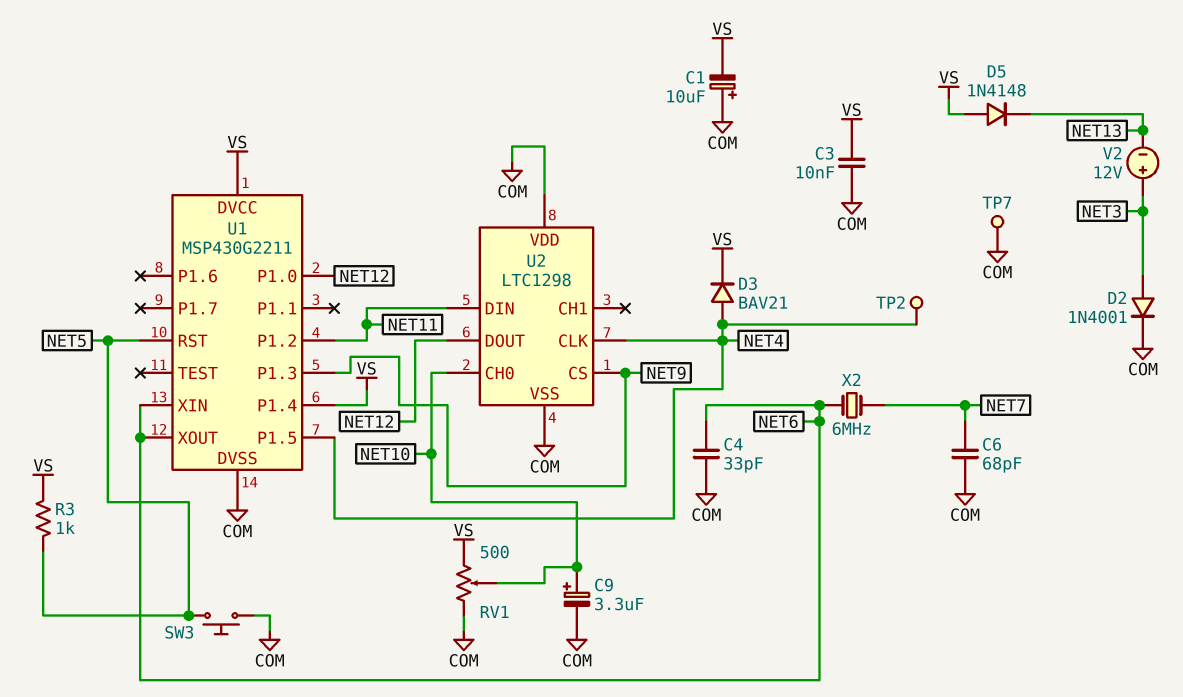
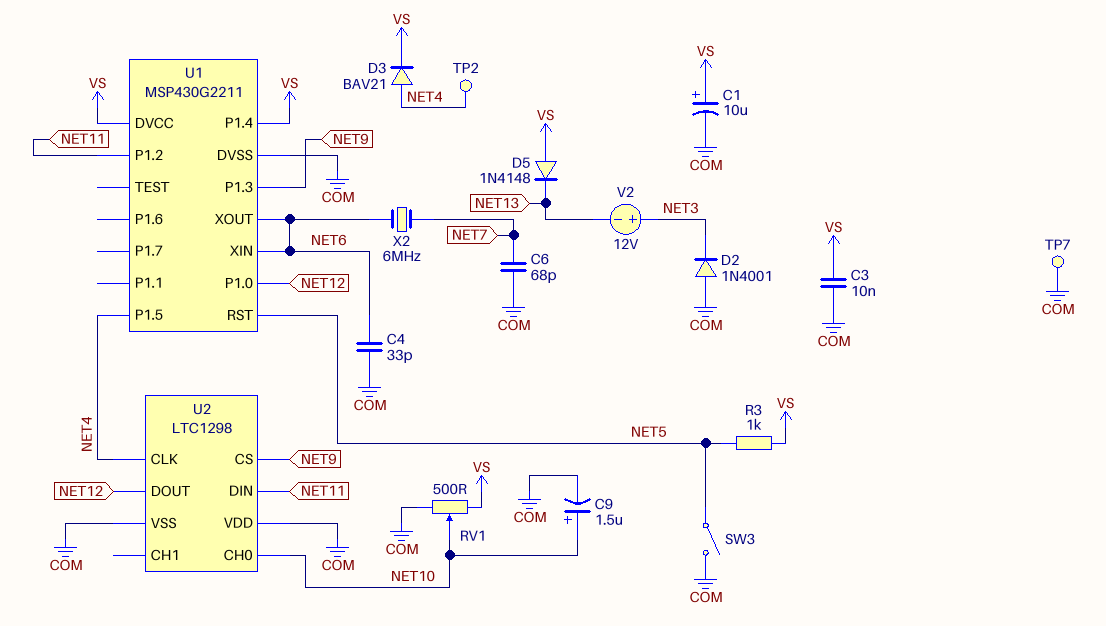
C1: 10uF (plus COM, minus VS) -> 10uF (plus VS, minus COM)
C9: 3.3uF (plus NET10, minus COM) -> 1.5uF (plus NET10, minus COM)
D2: diode 1N4001 (A NET3, K COM) -> diode 1N4001 (A COM, K NET3)
SW3: button (COM, NET5) -> switch (COM, NET5)

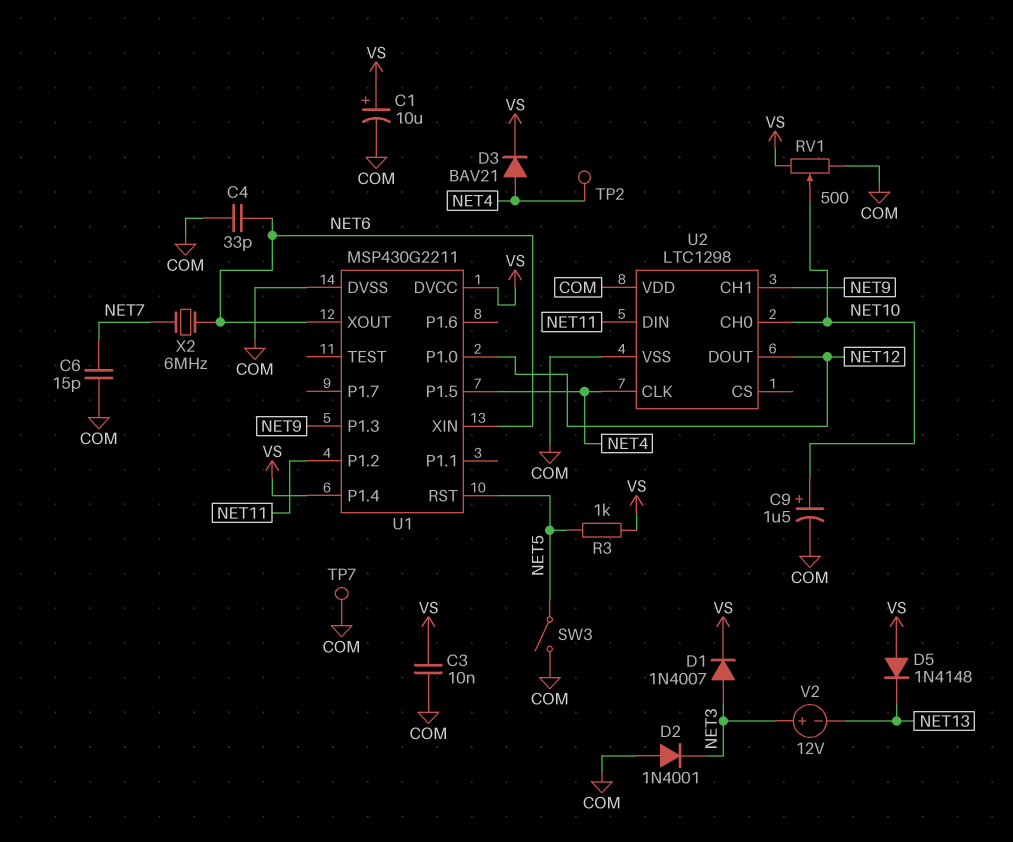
C6: 68pF (COM, NET7) -> 15pF (COM, NET7)
D1: none -> diode 1N4007 (A NET3, K VS)
U2 pin CH1: none -> NET9
U2 pin CS: NET9 -> none

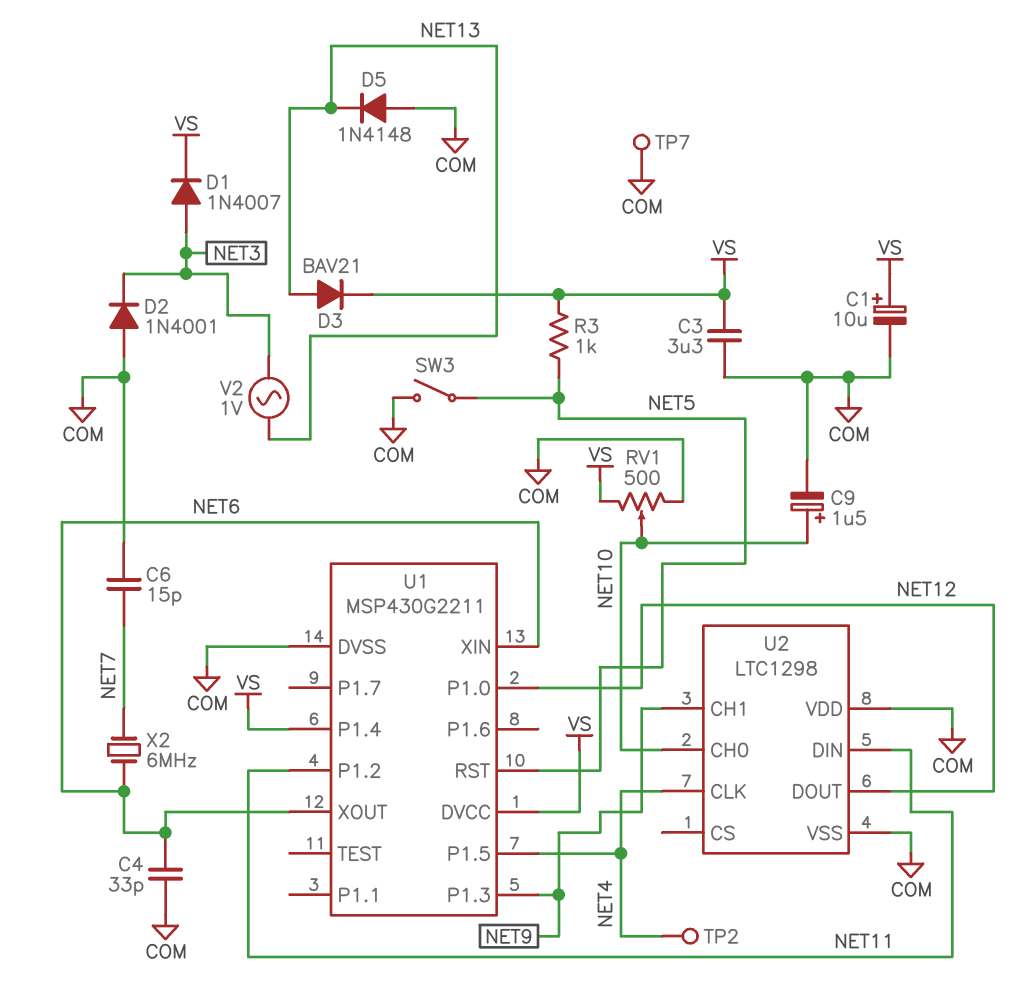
C3: 10nF (COM, VS) -> 3.3uF (COM, VS)
D3: diode BAV21 (A NET4, K VS) -> diode BAV21 (A NET13, K VS)
D5: diode 1N4148 (A VS, K NET13) -> diode 1N4148 (A COM, K NET13)
V2: 12V (plus NET3, minus NET13) -> AC 1V (NET3, NET13)

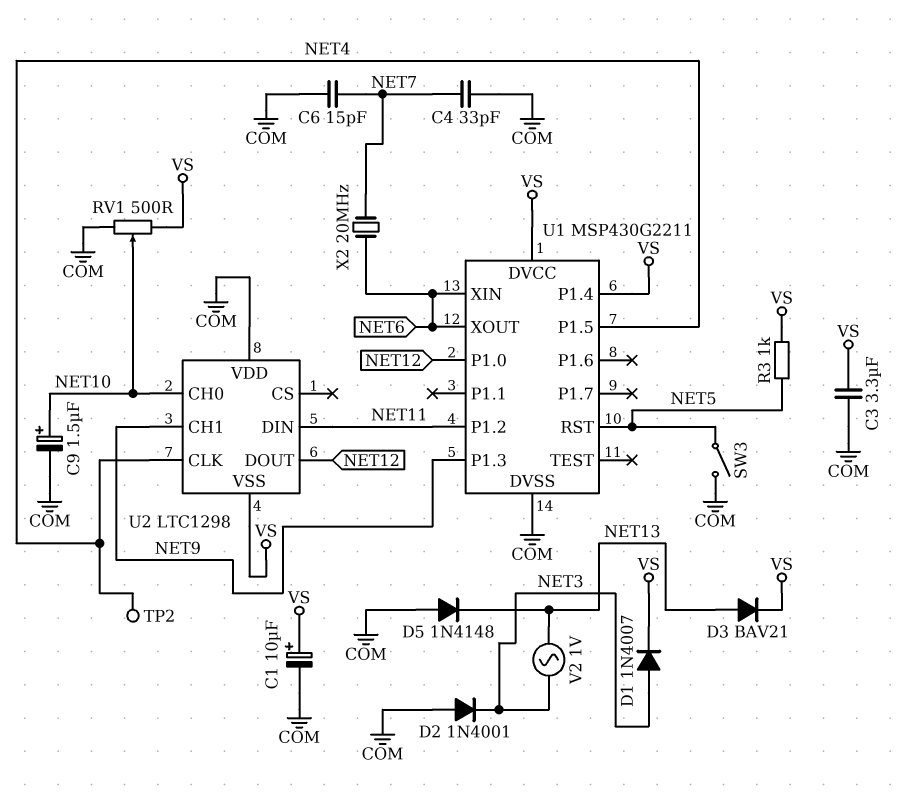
C4: 33pF (COM, NET6) -> 33pF (COM, NET7)
TP7: test point (COM) -> none
U2 pin VSS: COM -> VS
X2: 6MHz (NET6, NET7) -> 20MHz (NET6, NET7)

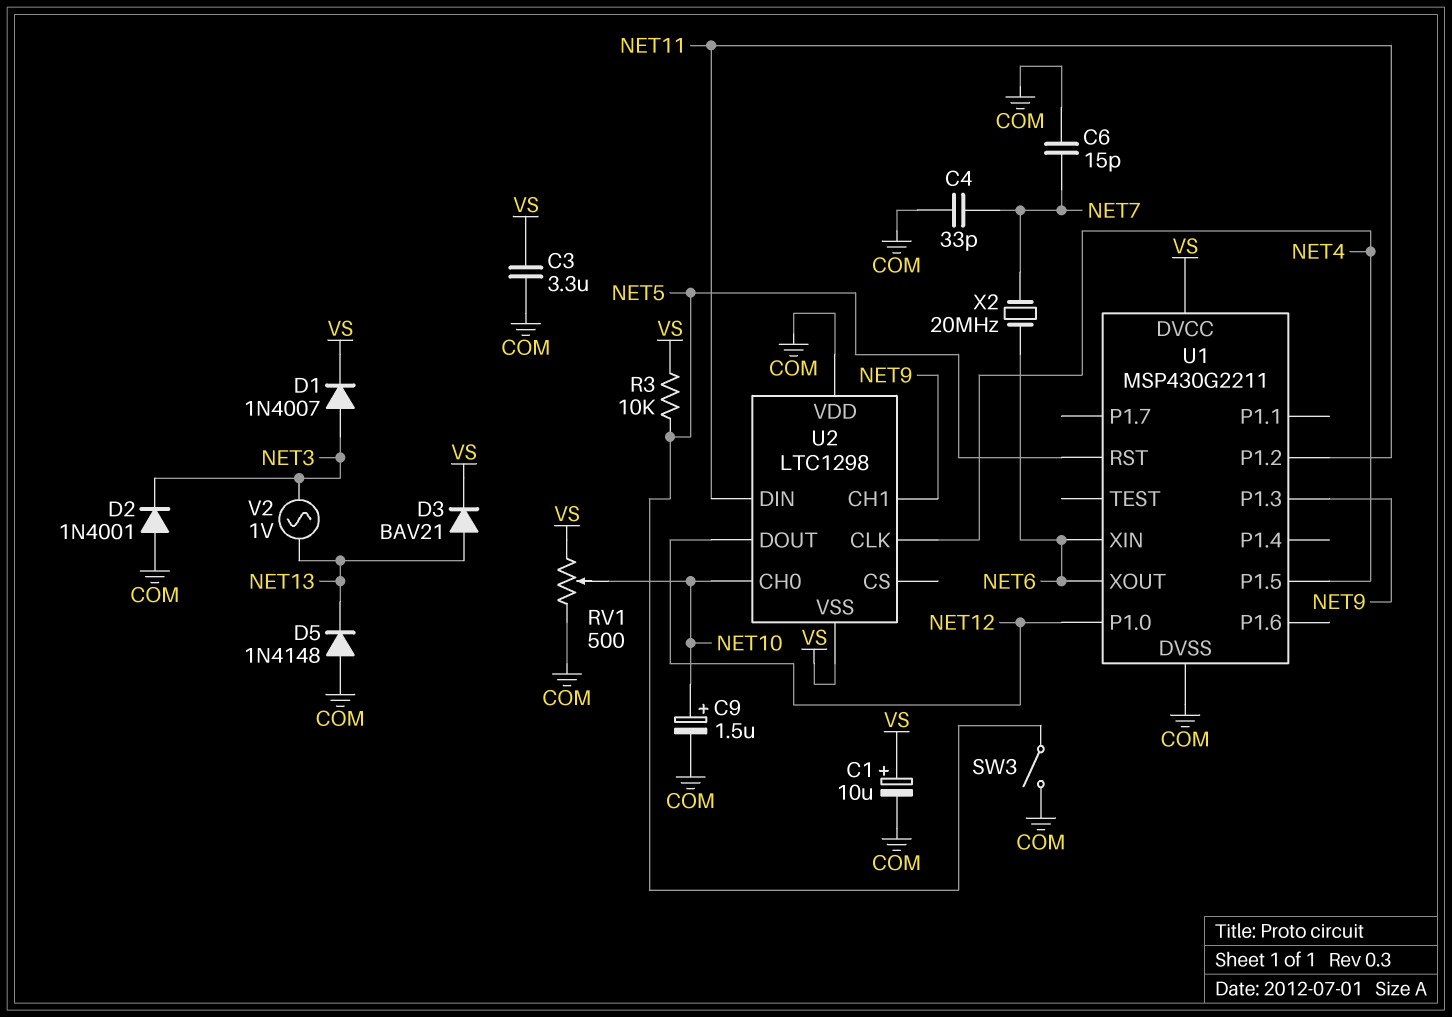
R3: 1k (NET5, VS) -> 10k (NET5, VS)
TP2: test point (NET4) -> none
U1 pin P1.4: VS -> none

